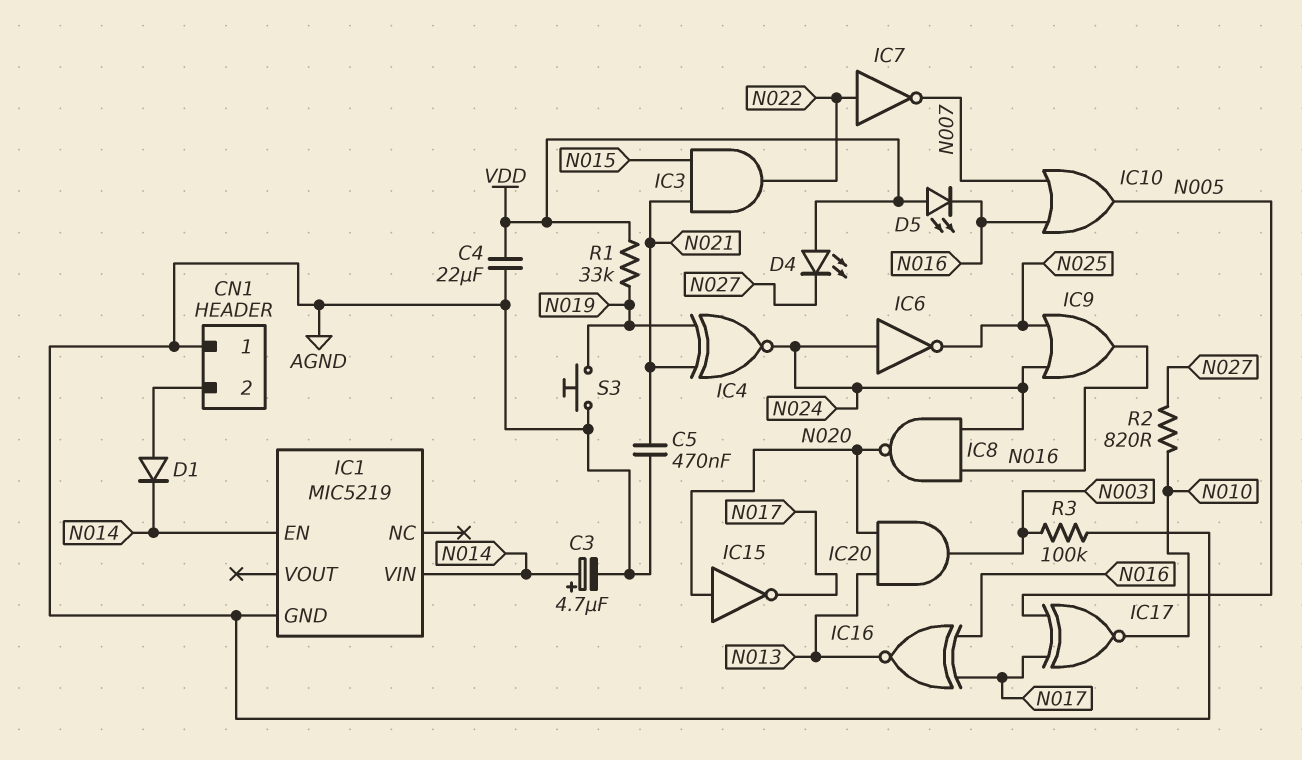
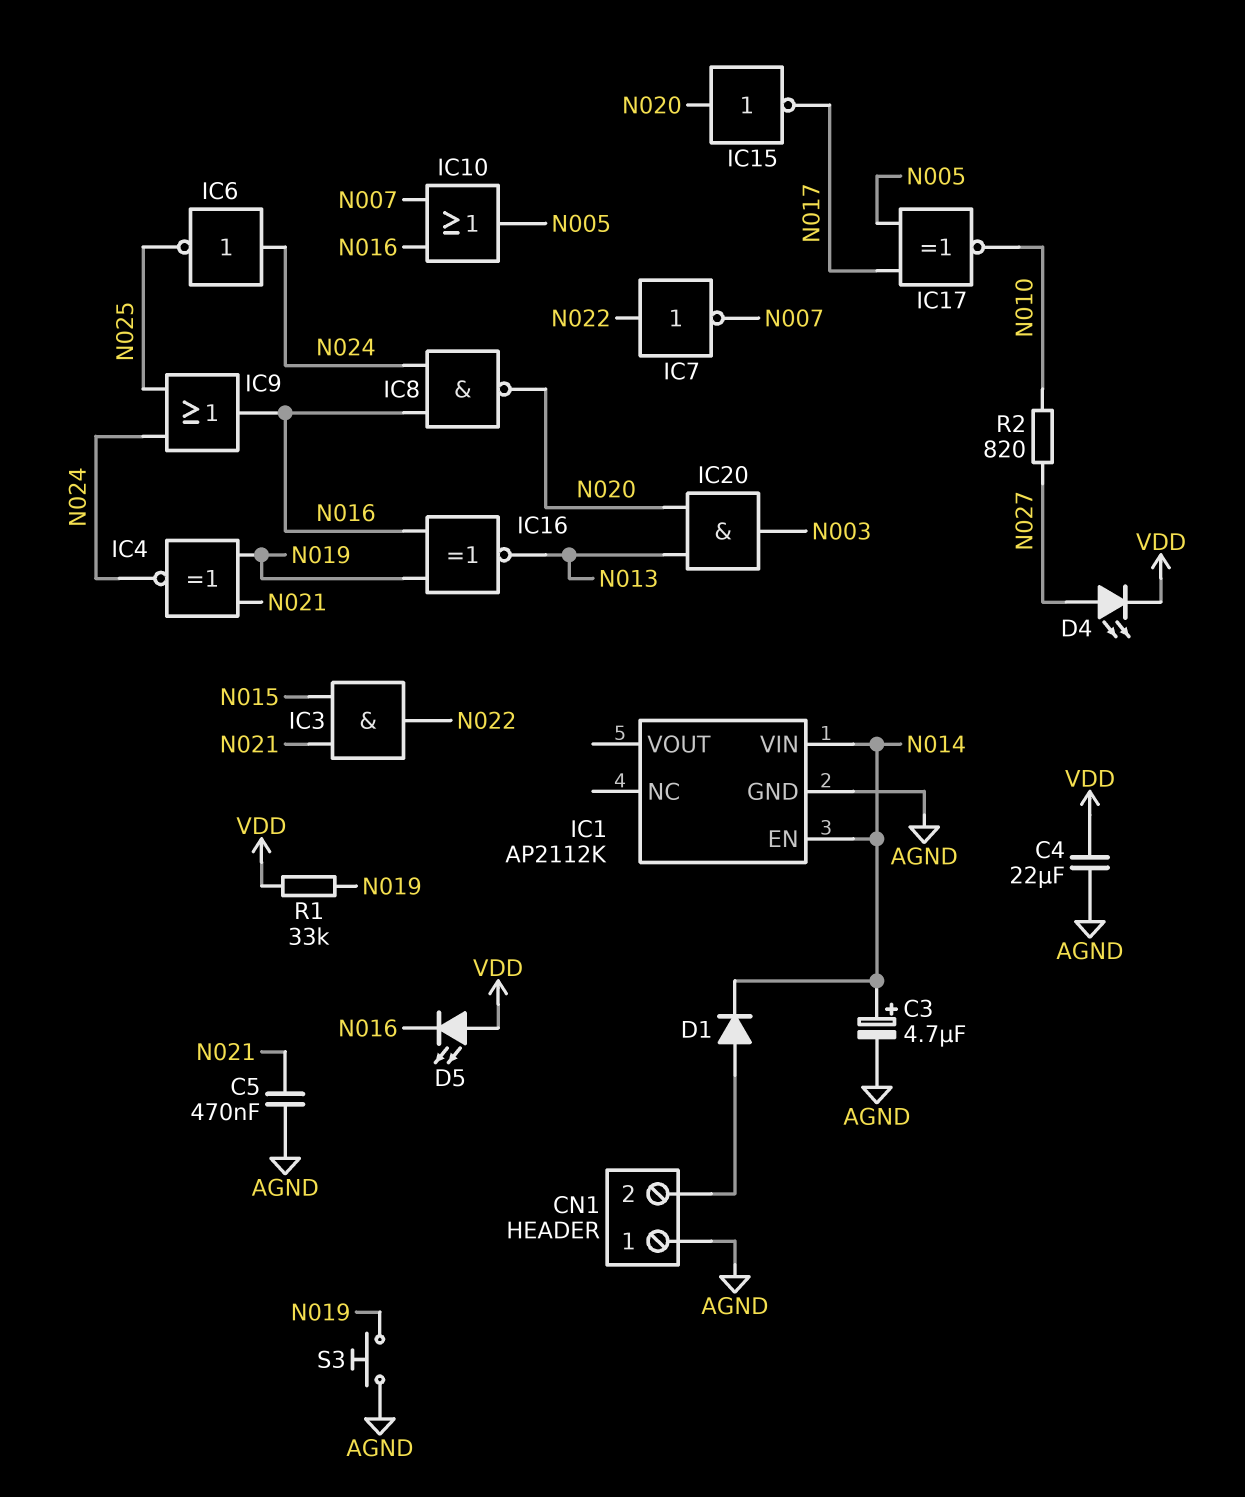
D4: LED (A VDD, K N027) -> LED (A N027, K VDD)
IC1: MIC5219 -> AP2112K
IC16: XNOR (in N016, in N017, out N013) -> XNOR (in N016, in N019, out N013)
R3: 100k (AGND, N003) -> none

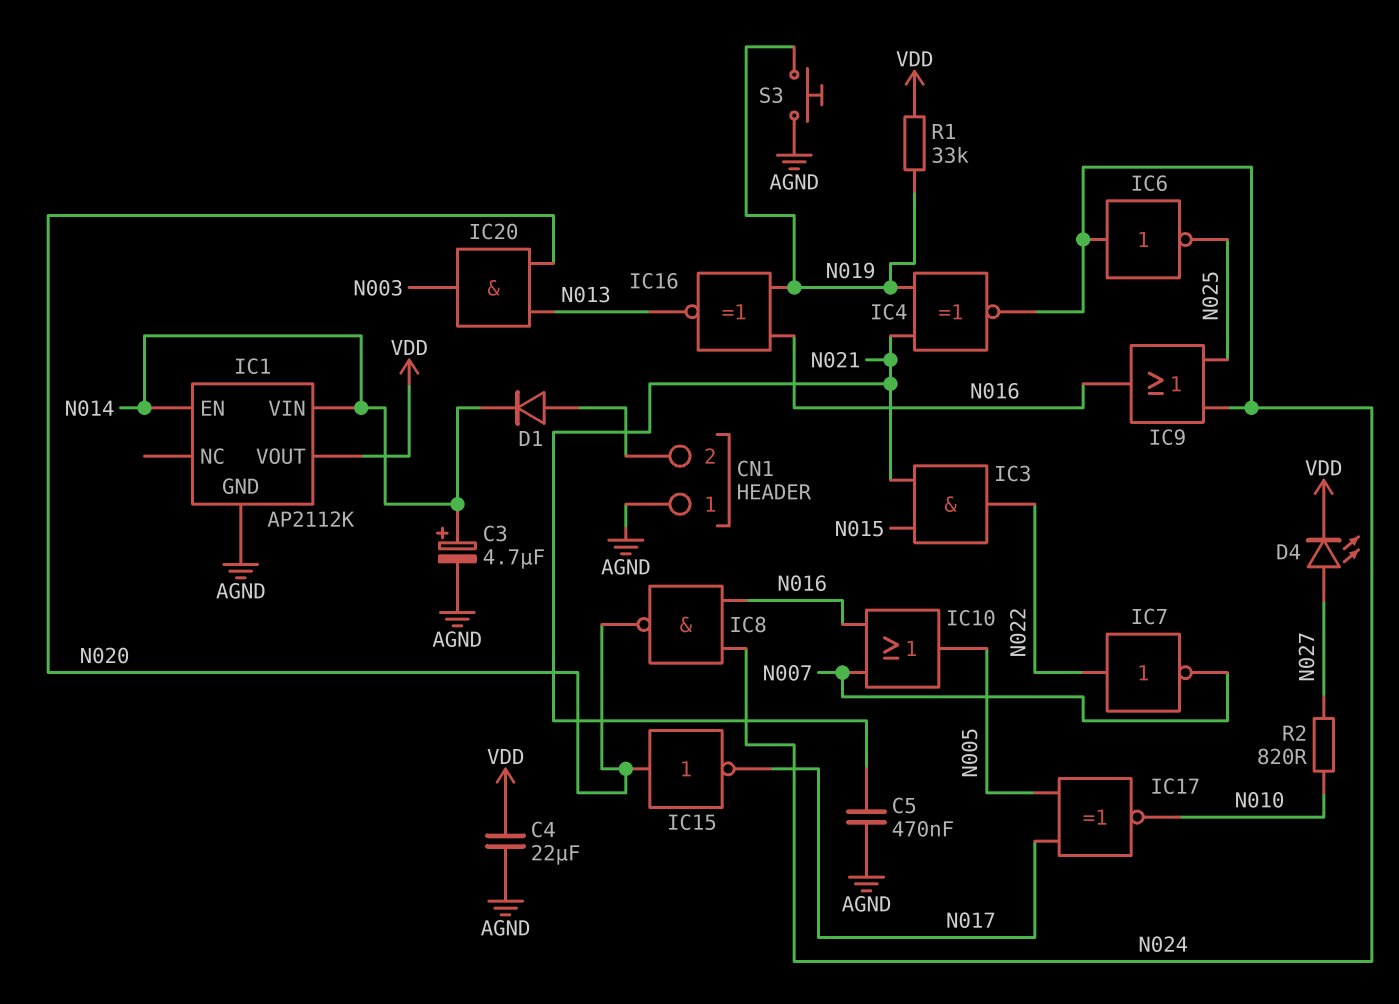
D5: LED (A VDD, K N016) -> none
IC1 pin VOUT: none -> VDD

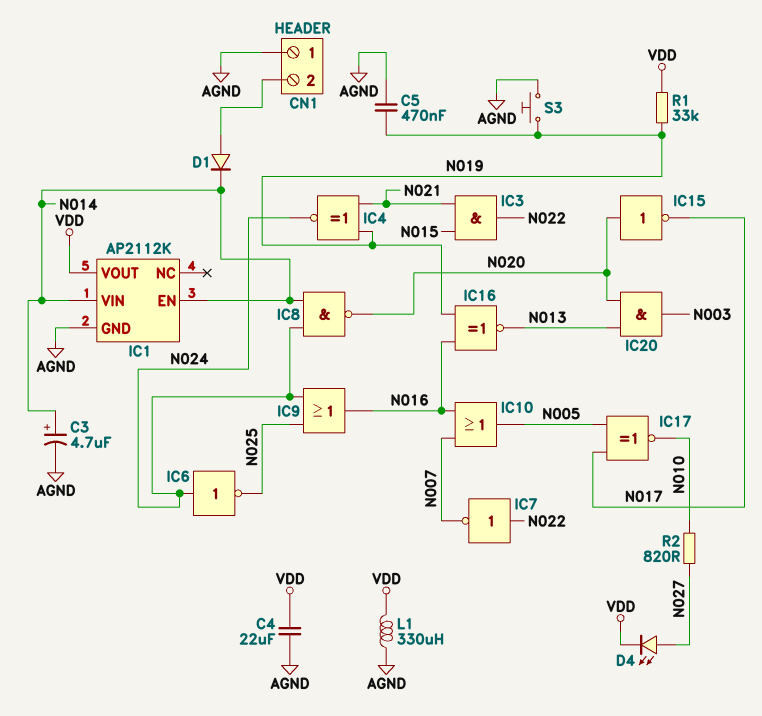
C5: 470nF (AGND, N021) -> 470nF (AGND, N019)
IC8: NAND (in N016, in N024, out N020) -> NAND (in N014, in N024, out N020)
L1: none -> 330uH (AGND, VDD)

